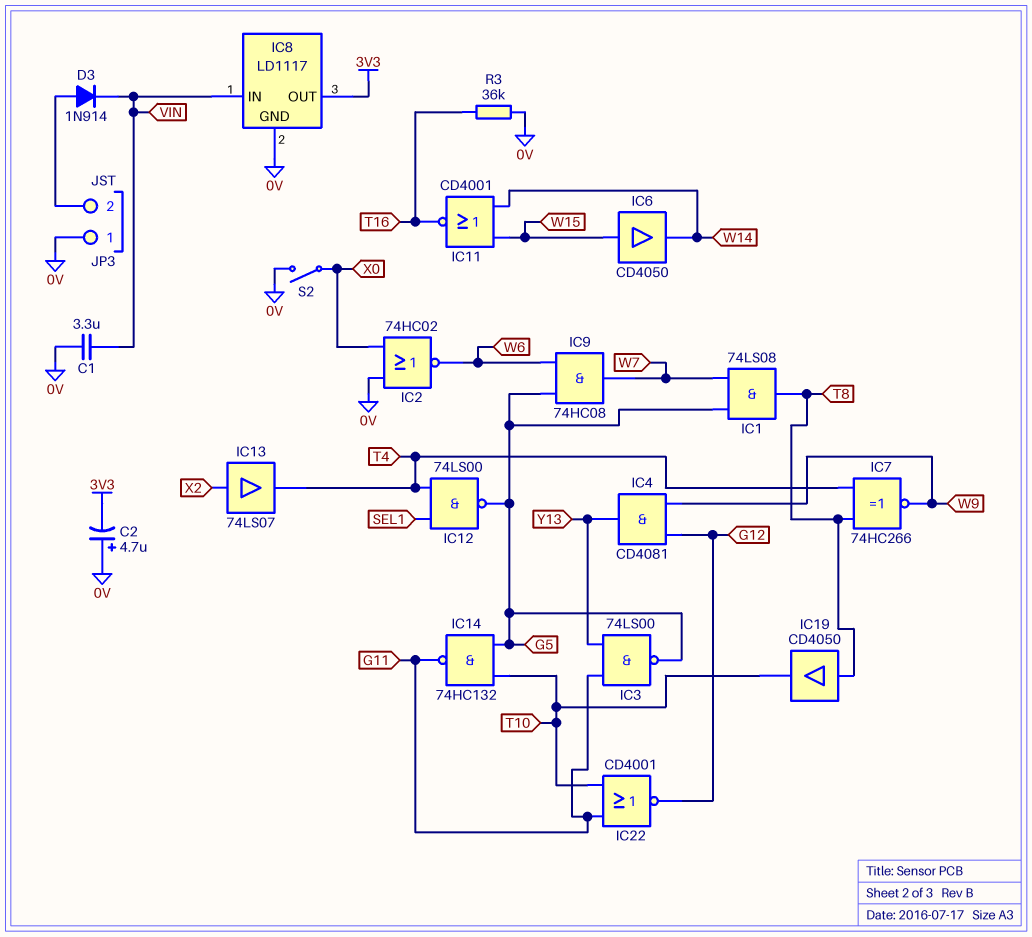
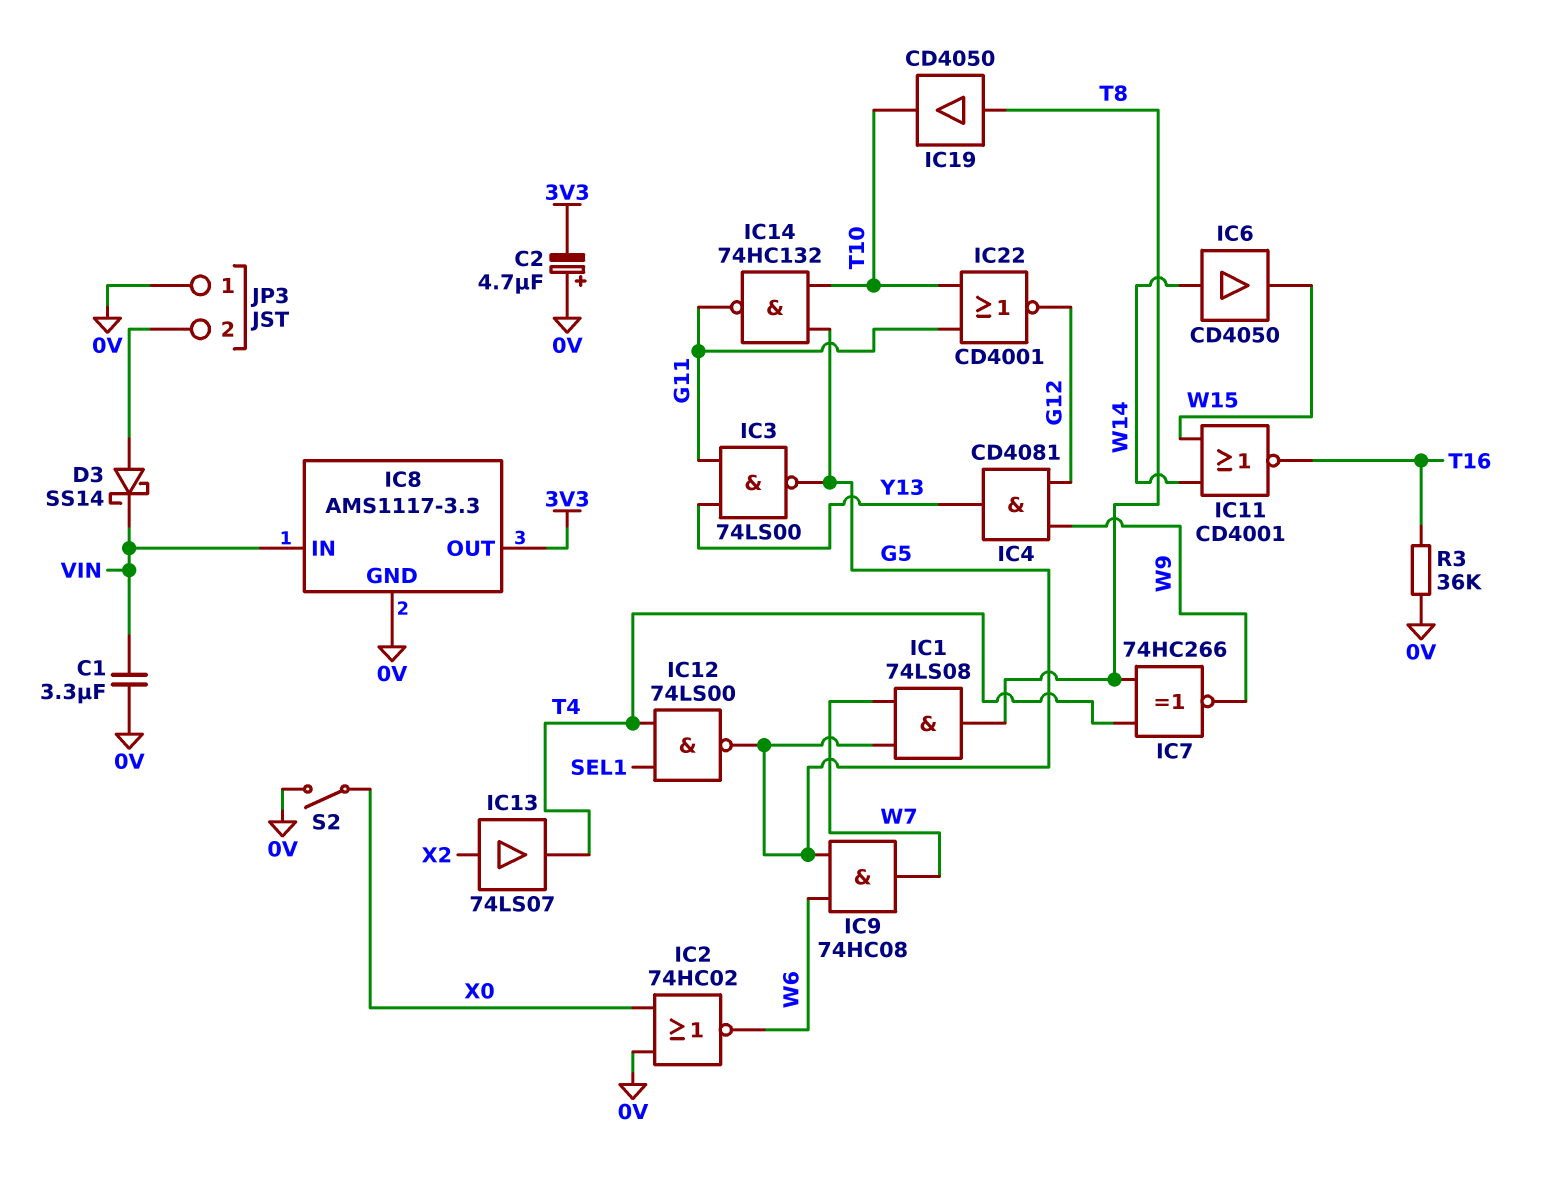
D3: diode 1N914 (A JP3/2, K VIN) -> schottky SS14 (A JP3/2, K VIN)
IC6: buffer CD4050 (in W15, out W14) -> buffer CD4050 (in W14, out W15)
IC8: LD1117 -> AMS1117-3.3

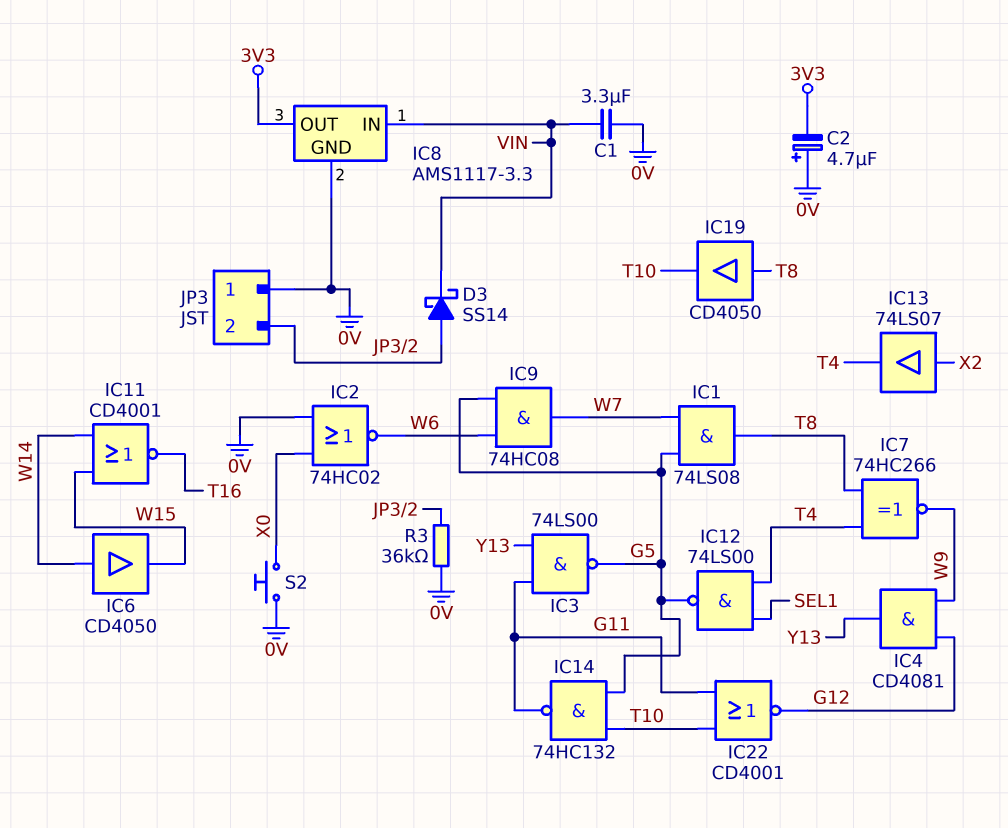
R3: 36k (0V, T16) -> 36k (0V, JP3/2)
S2: switch (0V, X0) -> button (0V, X0)

